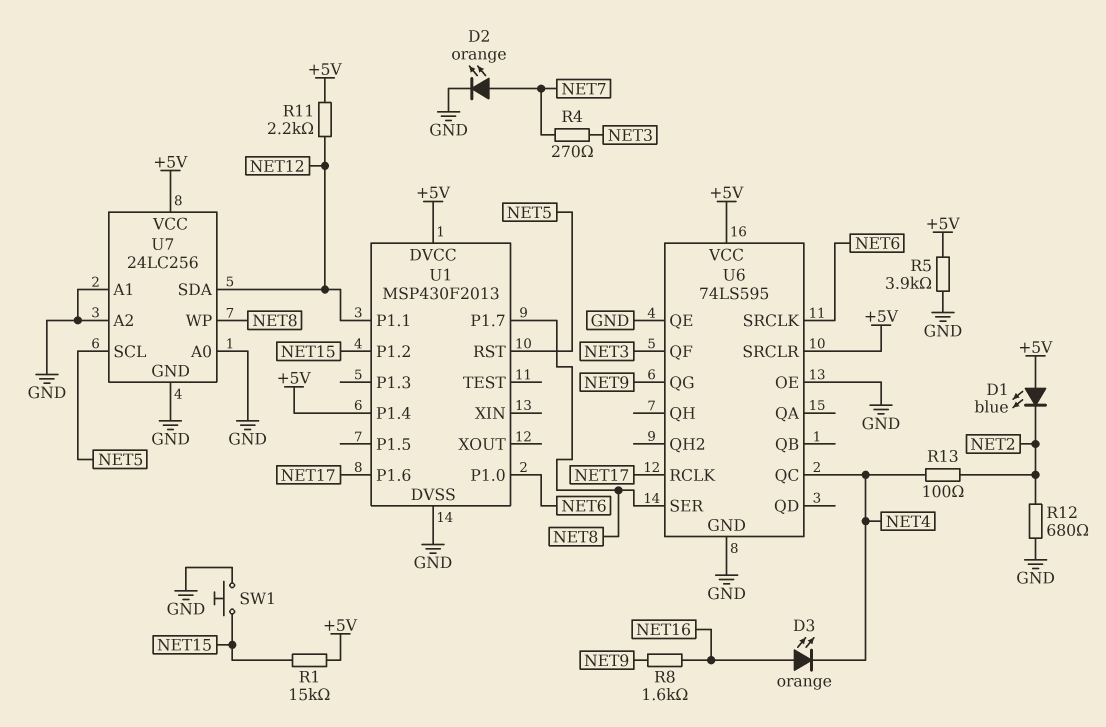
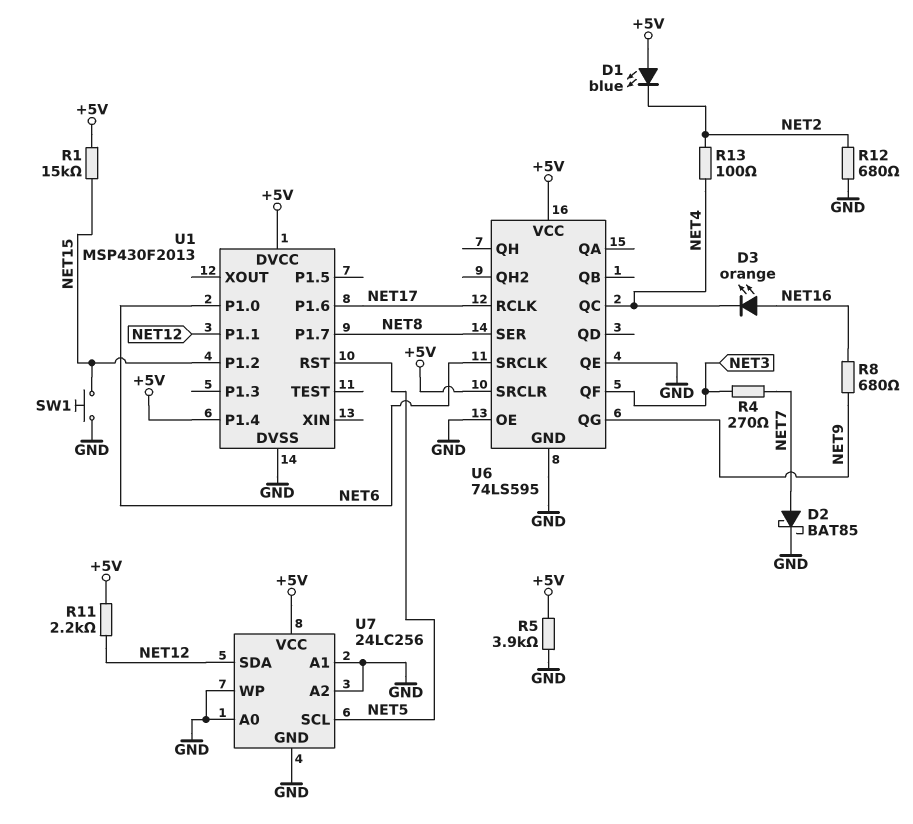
D2: LED orange (A NET7, K GND) -> schottky BAT85 (A NET7, K GND)
R8: 1.6k (NET9, NET16) -> 680 (NET9, NET16)
U7 pin WP: NET8 -> GND

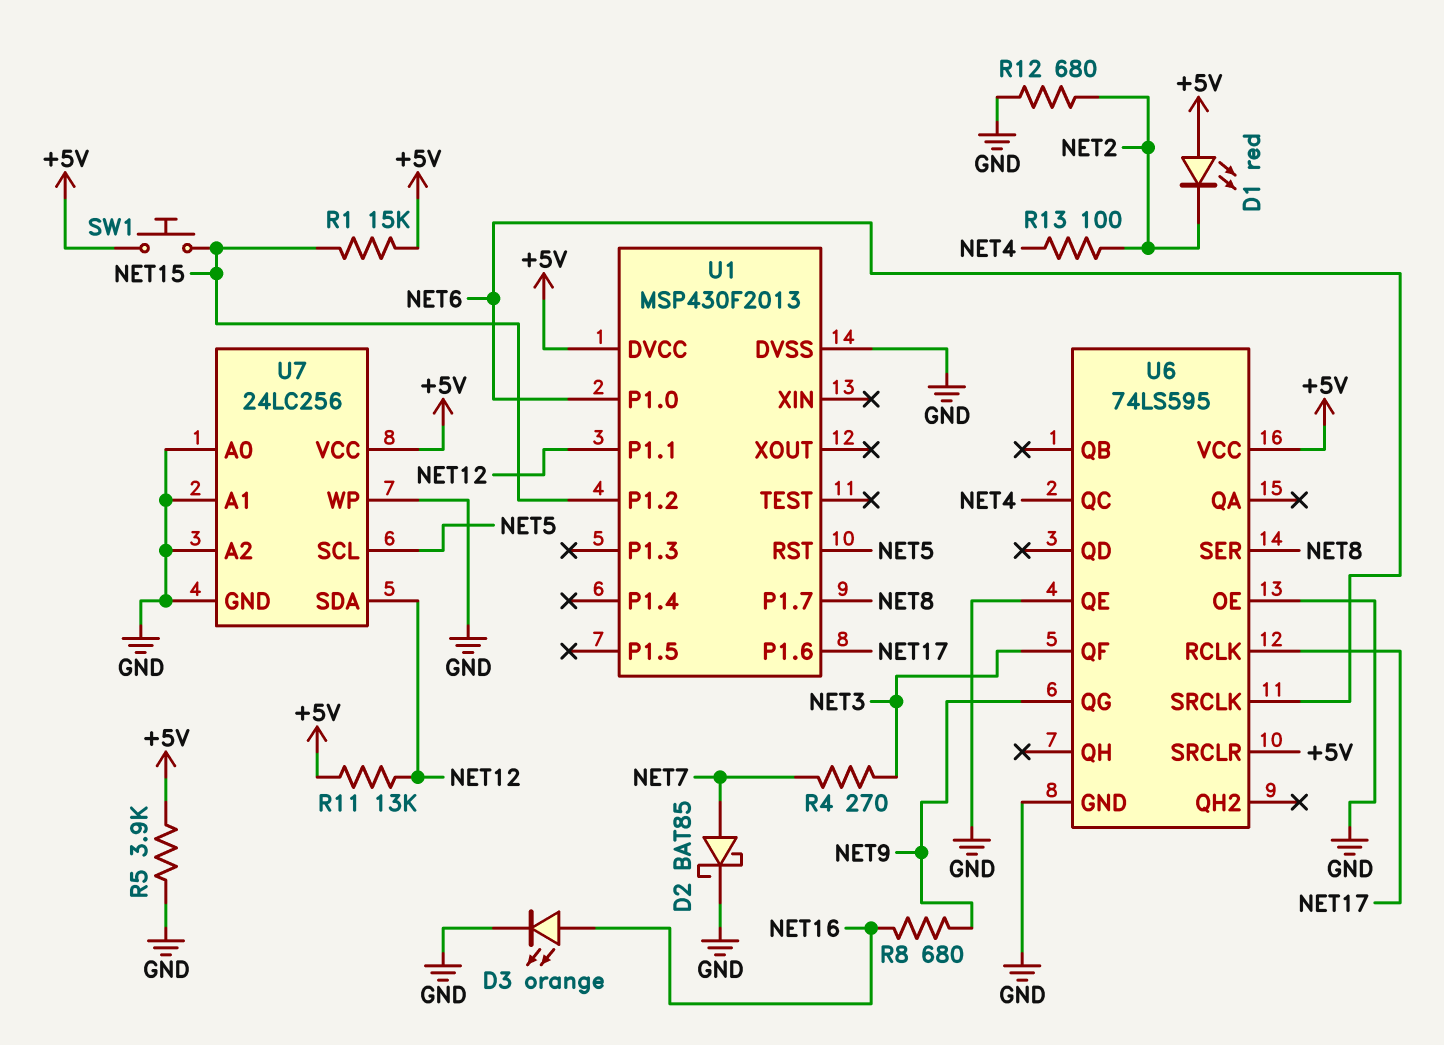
D1: LED blue (A +5V, K NET2) -> LED red (A +5V, K NET2)
D3: LED orange (A NET16, K NET4) -> LED orange (A NET16, K GND)
R11: 2.2k (+5V, NET12) -> 13k (+5V, NET12)
SW1: button (GND, NET15) -> button (+5V, NET15)
U1 pin P1.4: +5V -> none

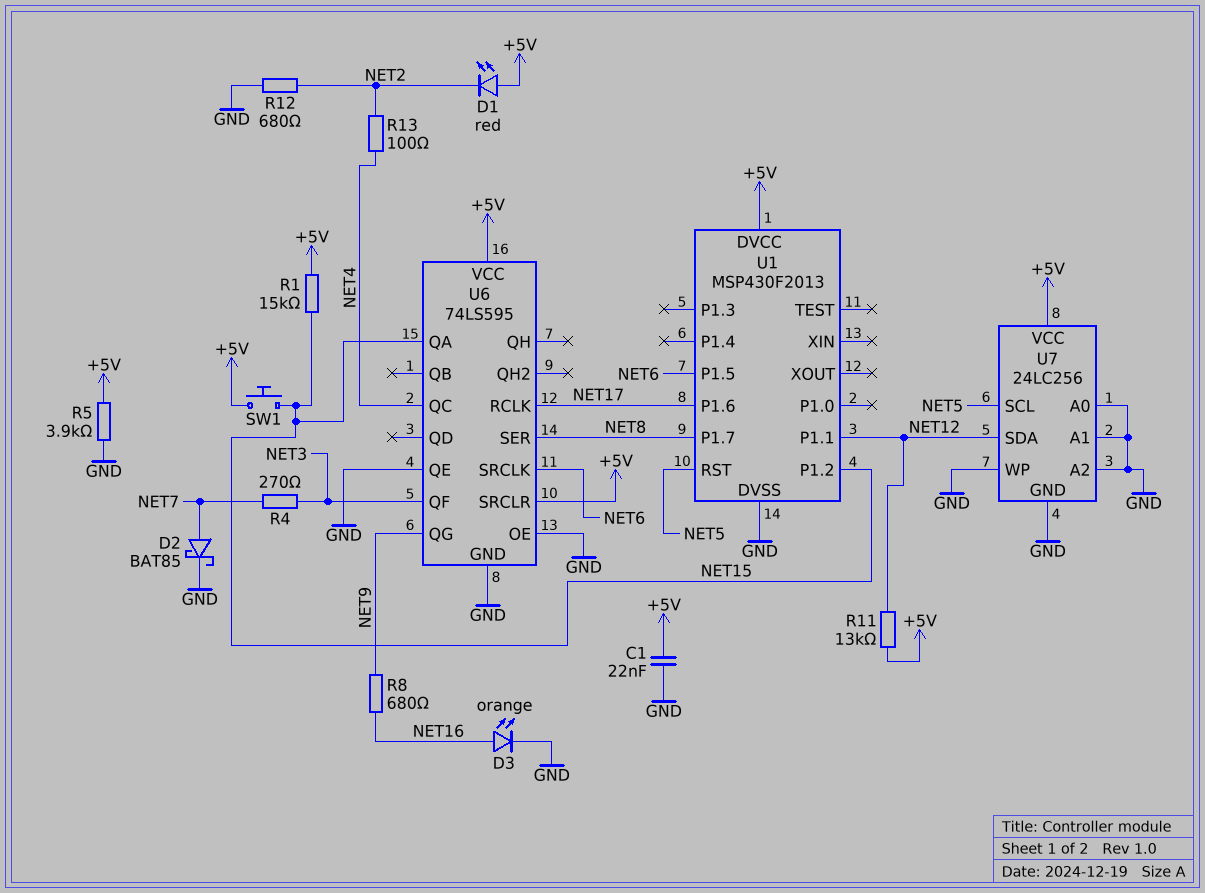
C1: none -> 22nF (+5V, GND)
U1 pin P1.0: NET6 -> none
U1 pin P1.5: none -> NET6
U6 pin QA: none -> NET15

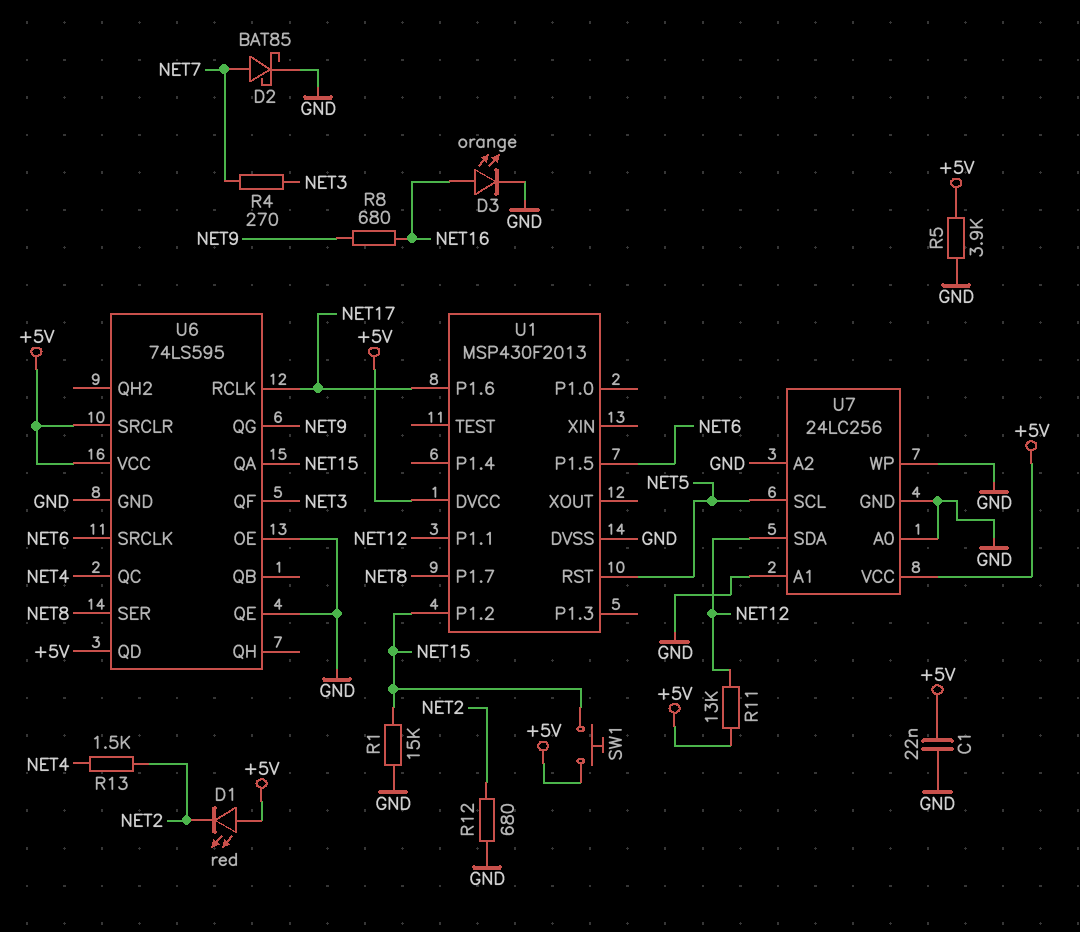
R1: 15k (+5V, NET15) -> 15k (GND, NET15)
R13: 100 (NET2, NET4) -> 1.5k (NET2, NET4)
U6 pin QD: none -> +5V

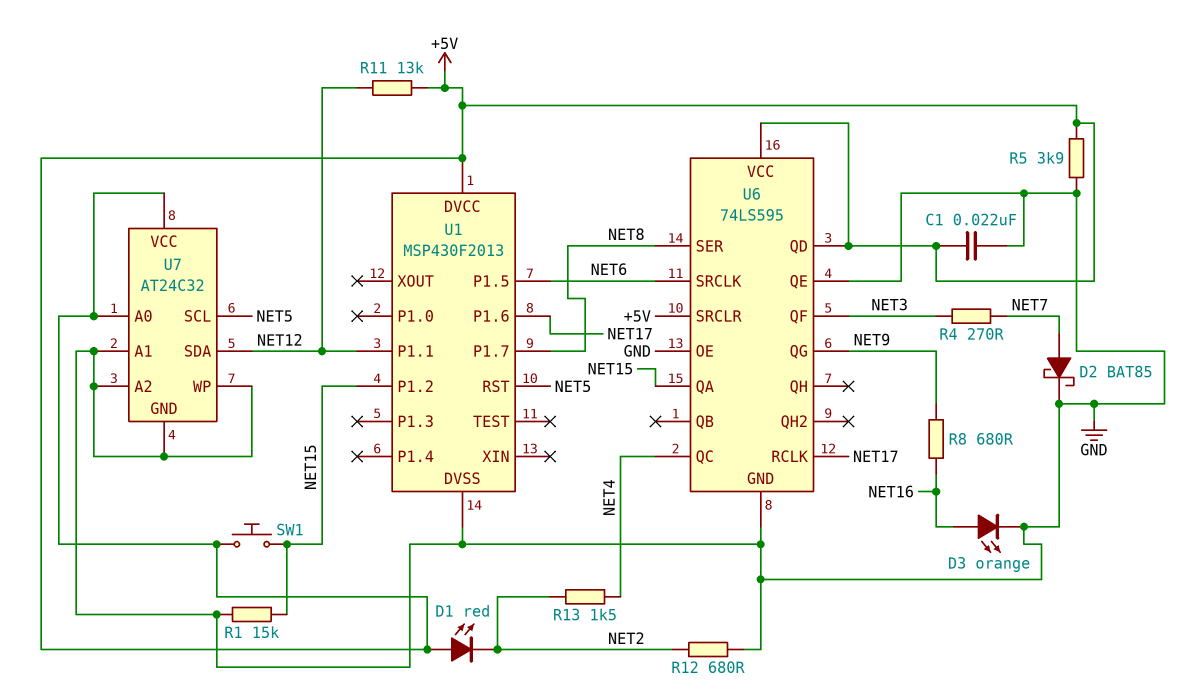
U7: 24LC256 -> AT24C32
U7 pin A0: GND -> +5V

